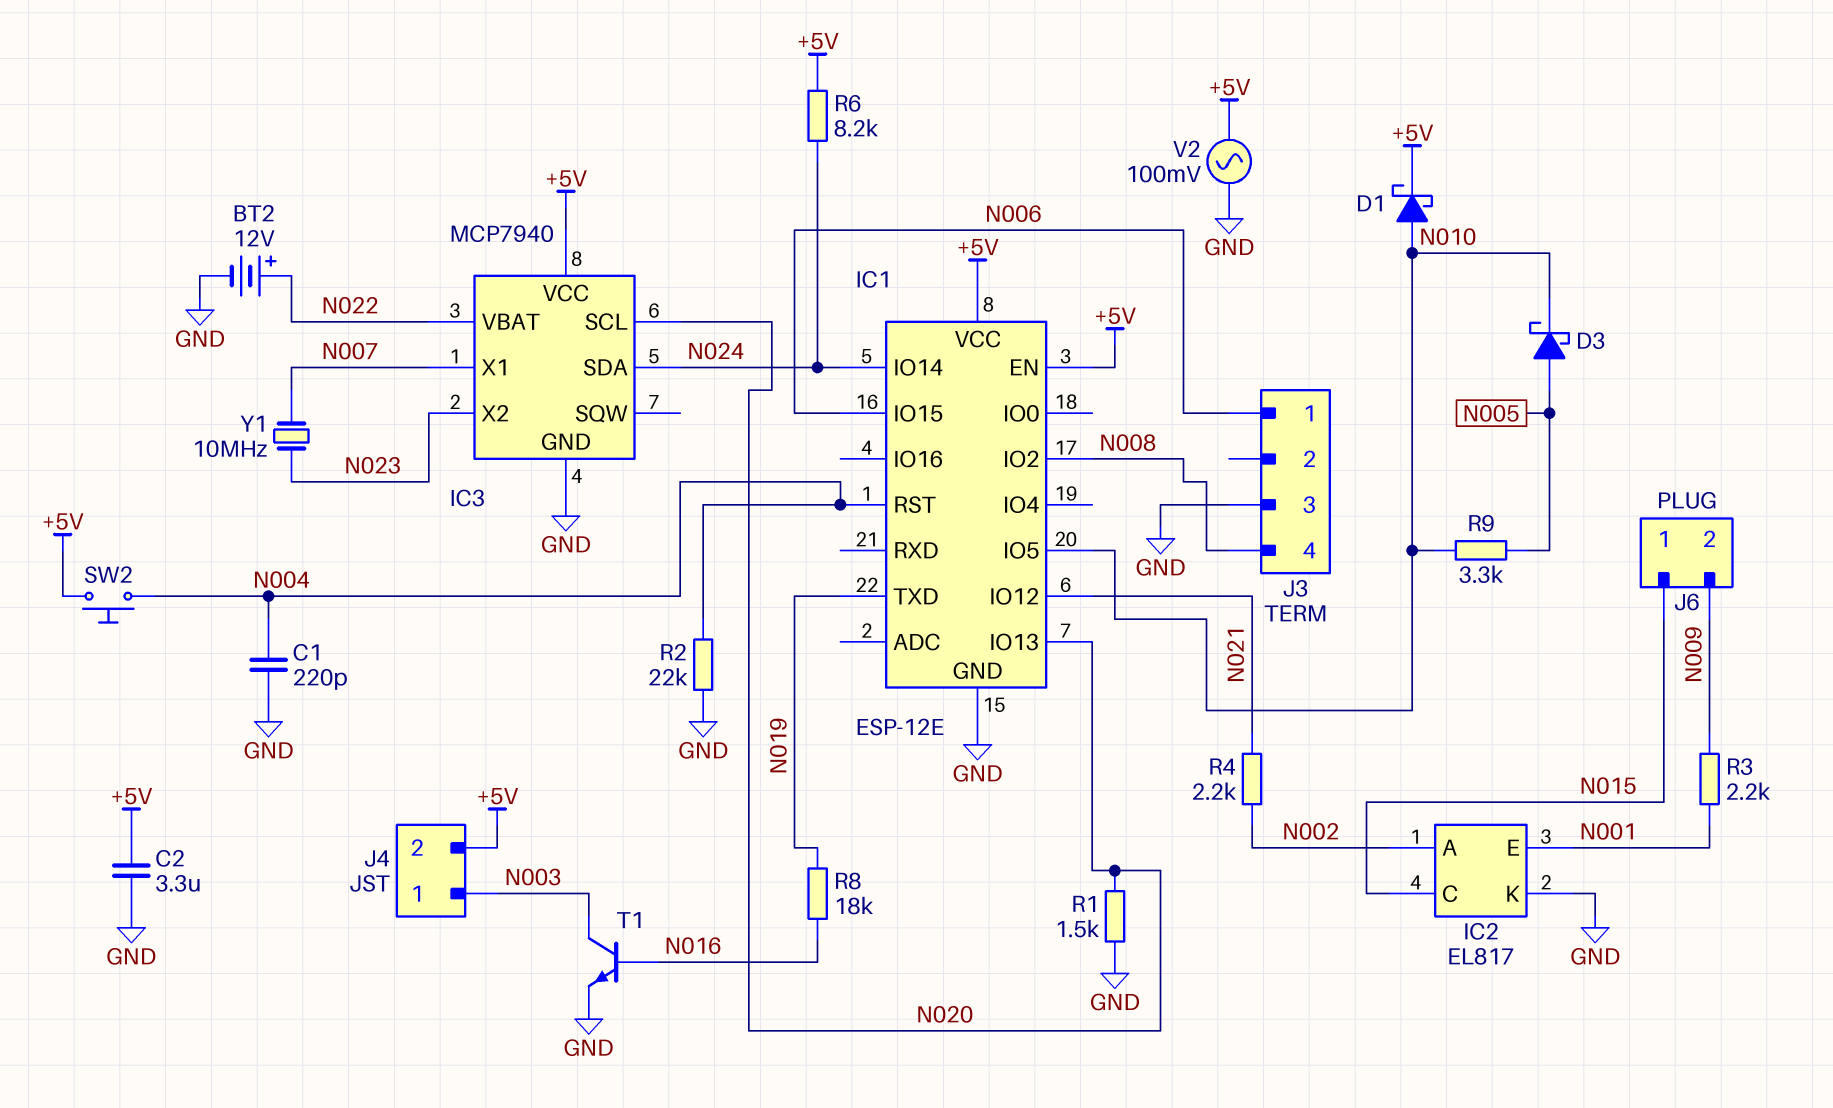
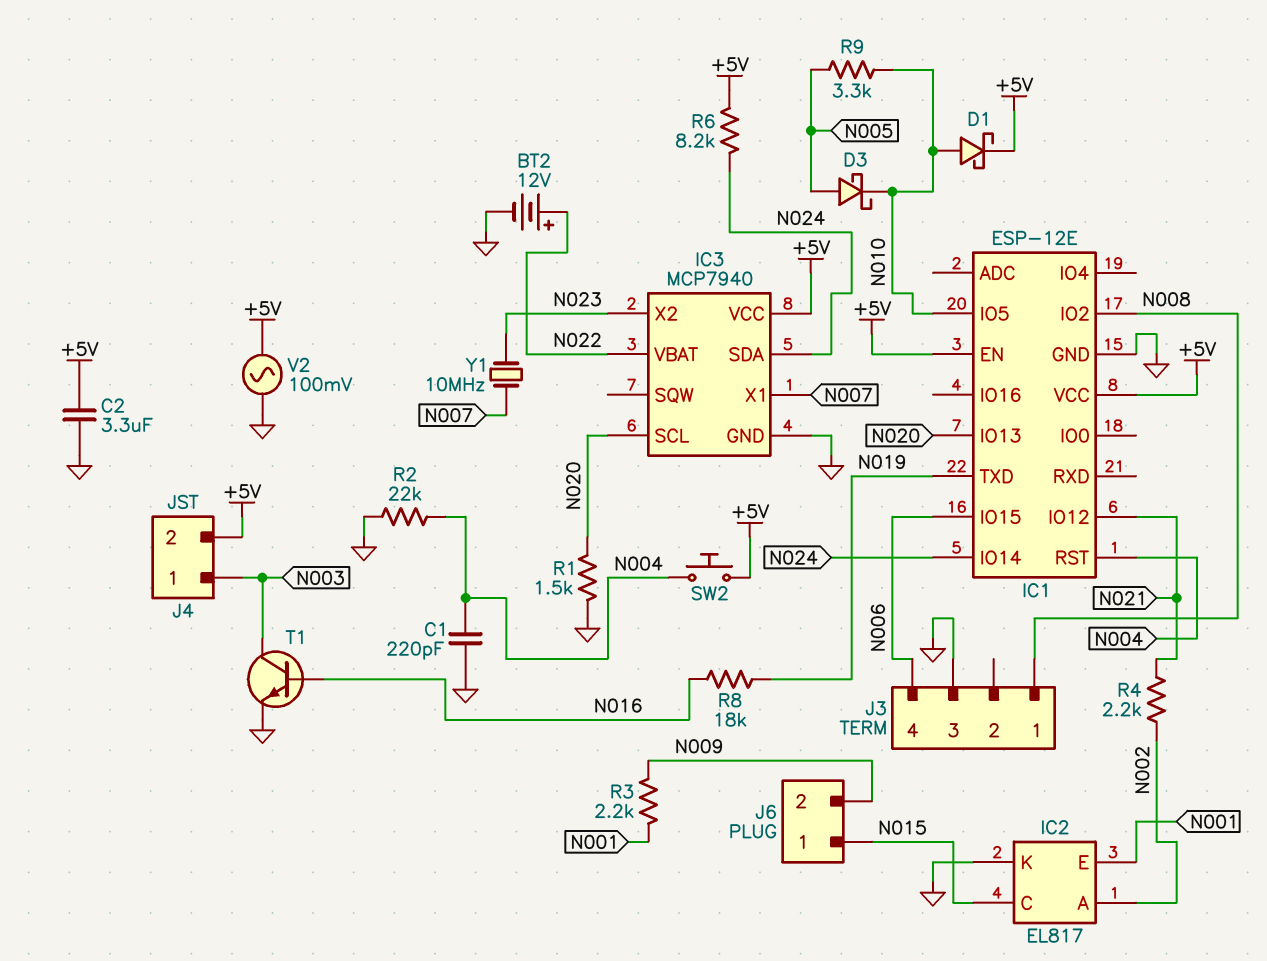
J3 pin 1: N006 -> N008
J3 pin 4: N008 -> N006

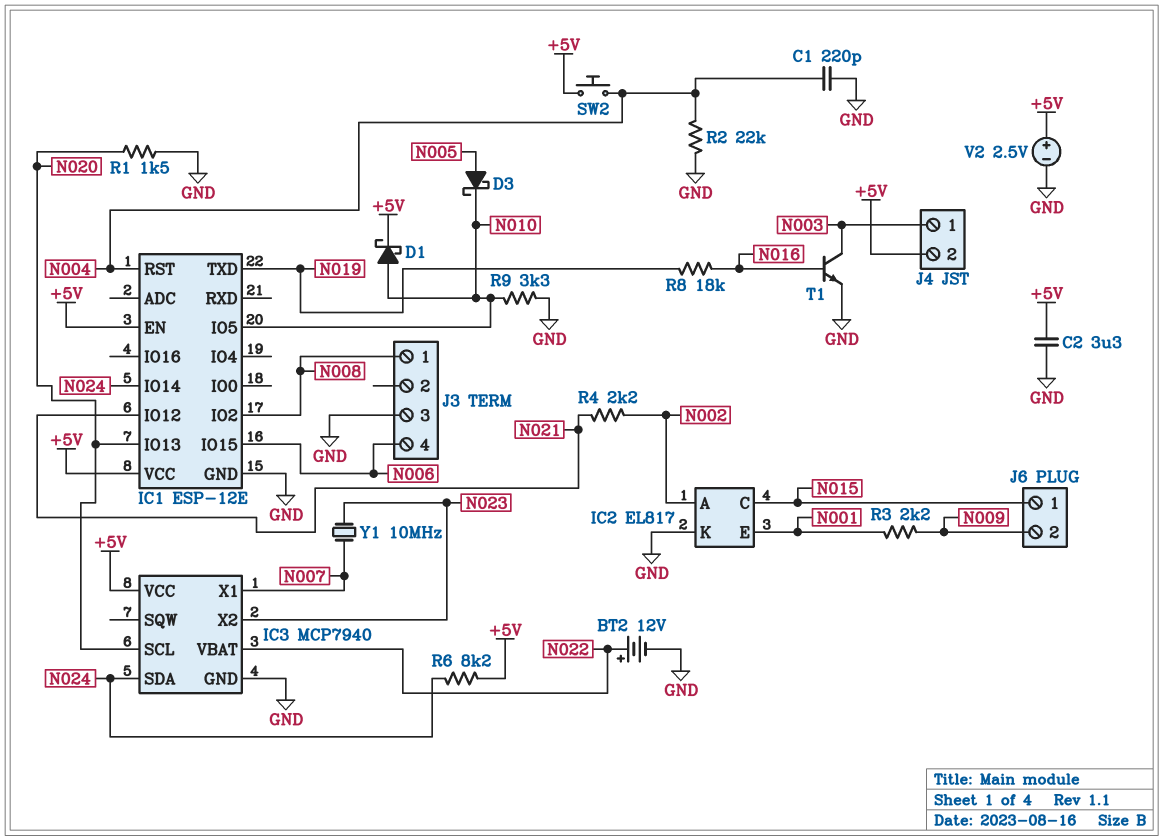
R9: 3.3k (N005, N010) -> 3.3k (GND, N010)
V2: AC 100mV (+5V, GND) -> 2.5V (plus +5V, minus GND)

